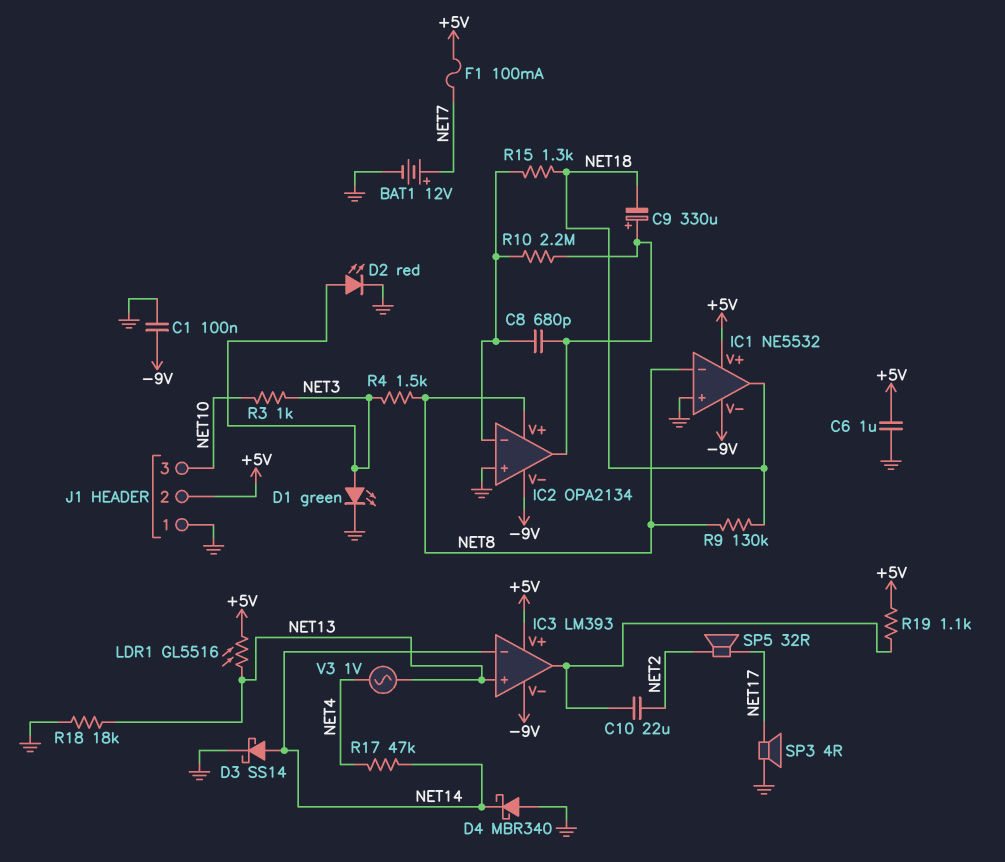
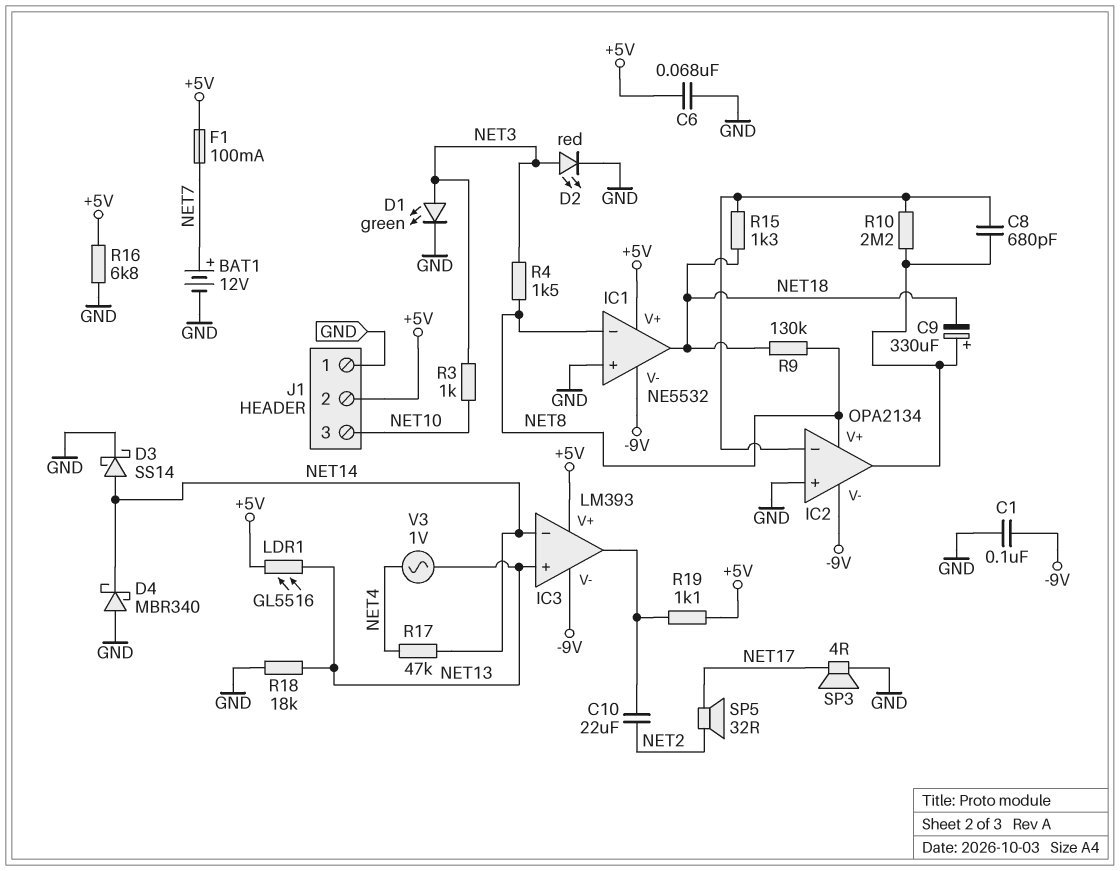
C6: 1uF (+5V, GND) -> 68nF (+5V, GND)
R16: none -> 6.8k (+5V, GND)

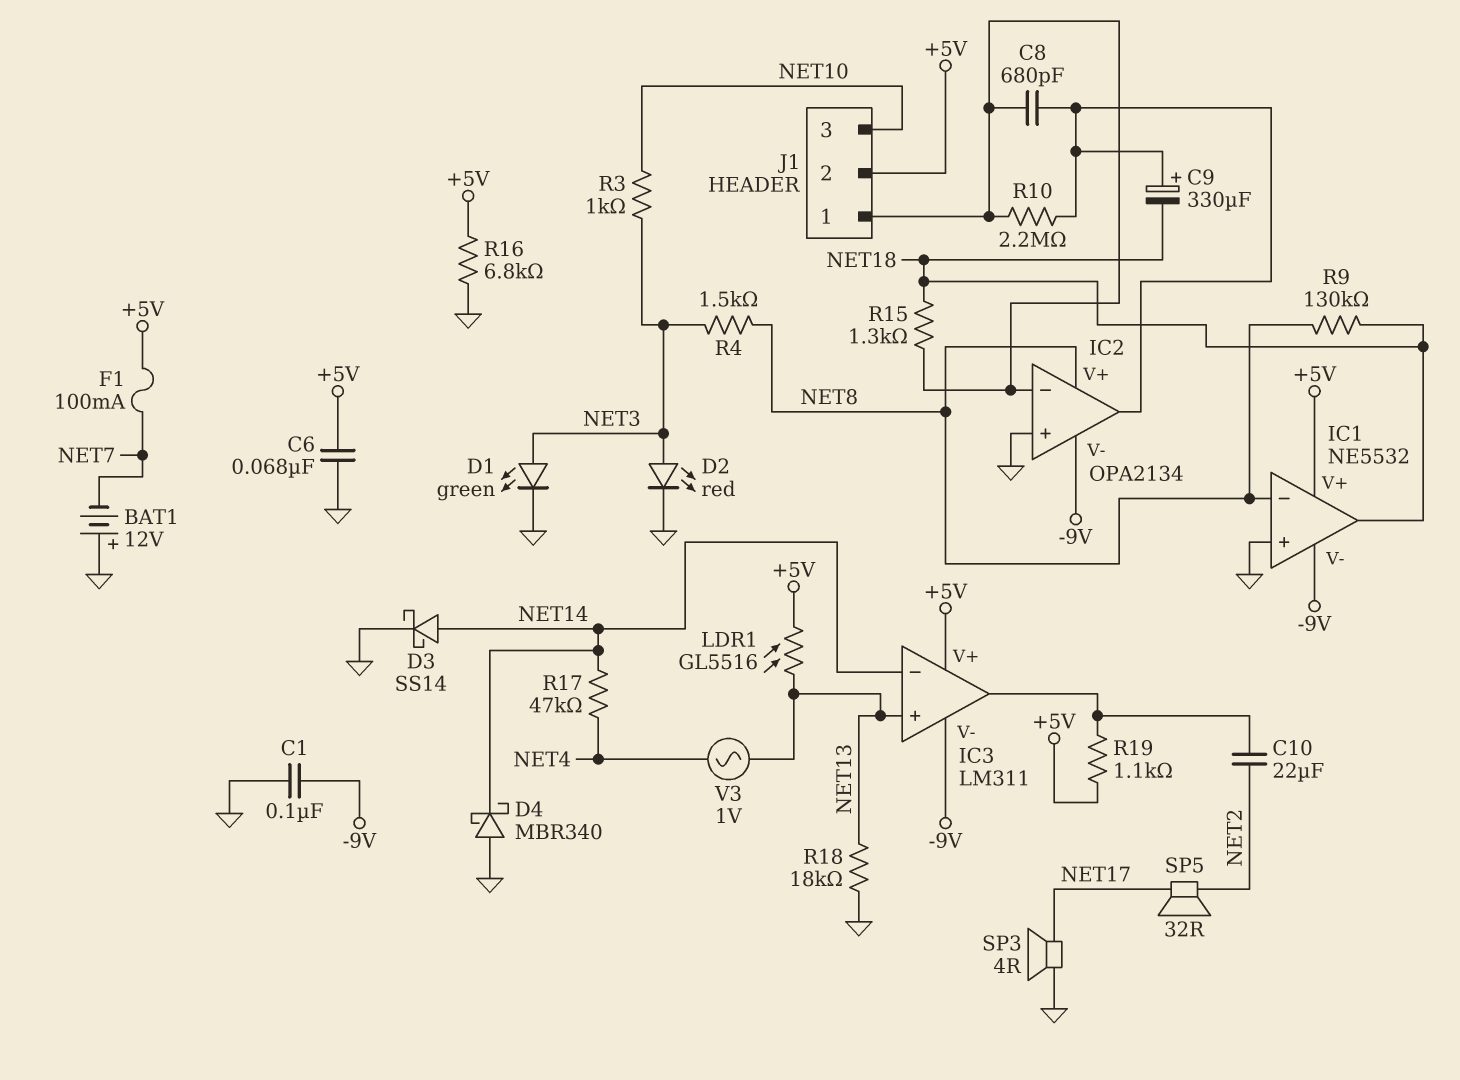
BAT1: 12V (plus NET7, minus GND) -> 12V (plus GND, minus NET7)
IC3: LM393 -> LM311
J1 pin 1: GND -> IC2/in-

